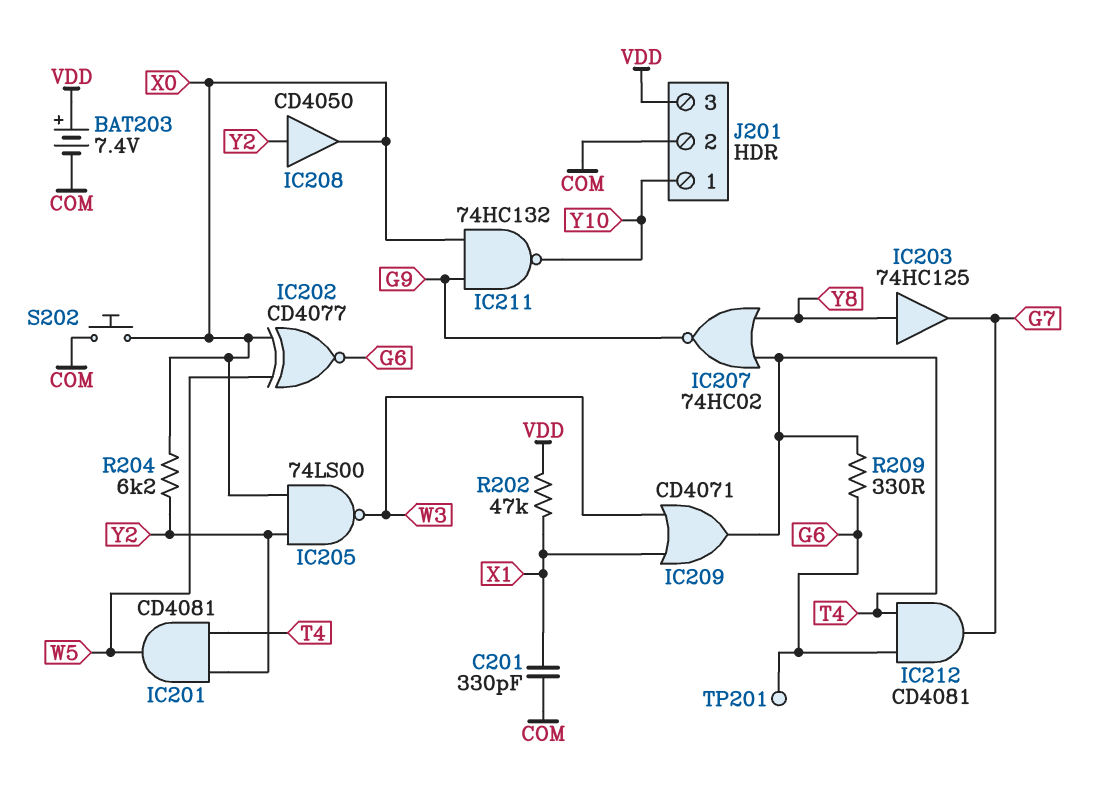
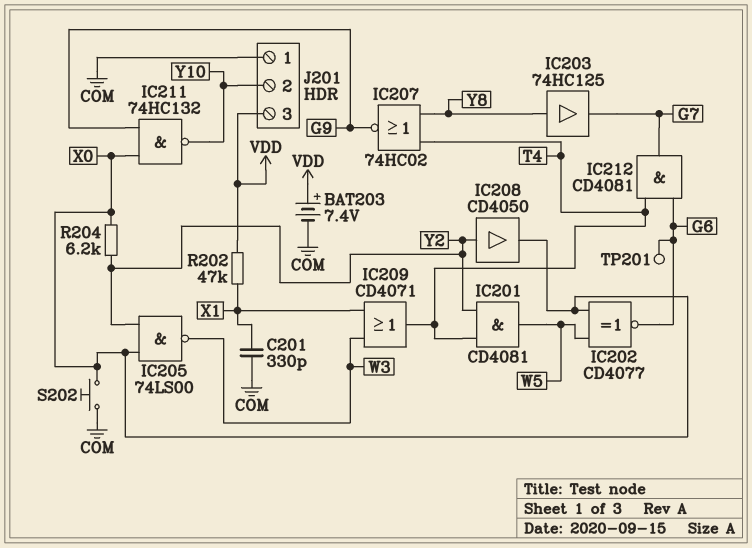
J201 pin 1: Y10 -> COM
J201 pin 2: COM -> Y10
R209: 330 (G6, T4) -> none

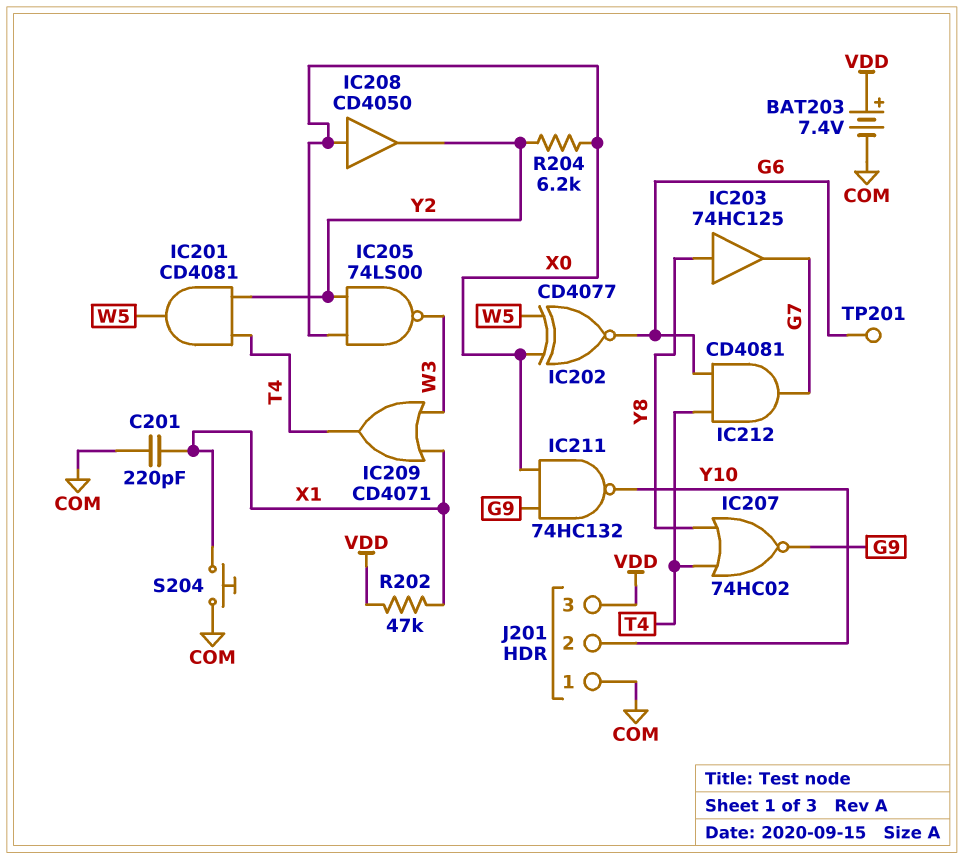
C201: 330pF (COM, X1) -> 220pF (COM, X1)
IC208: buffer CD4050 (in Y2, out X0) -> buffer CD4050 (in X0, out Y2)
S202: button (COM, X0) -> none
S204: none -> button (COM, X1)

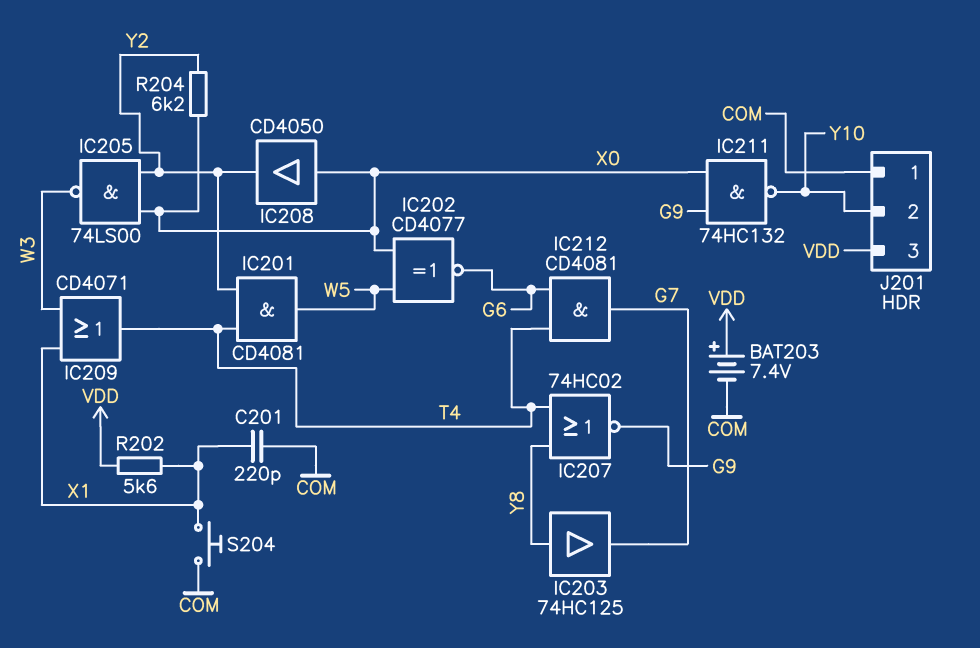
R202: 47k (VDD, X1) -> 5.6k (VDD, X1)
TP201: test point (G6) -> none

